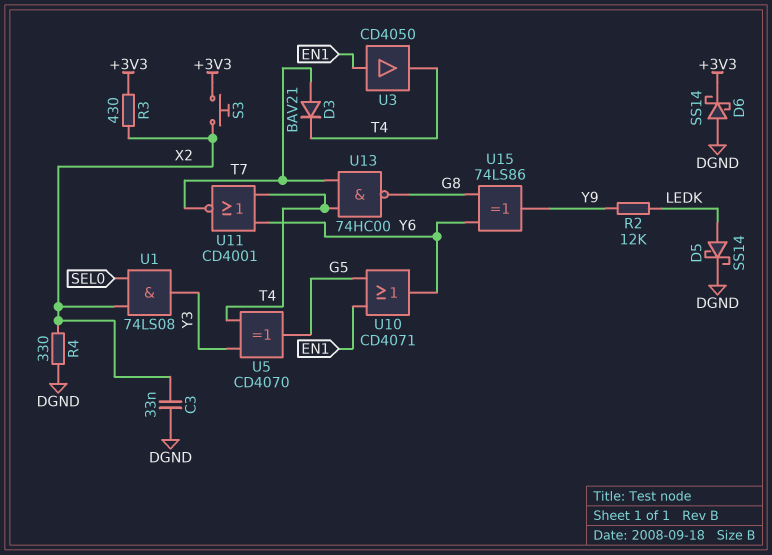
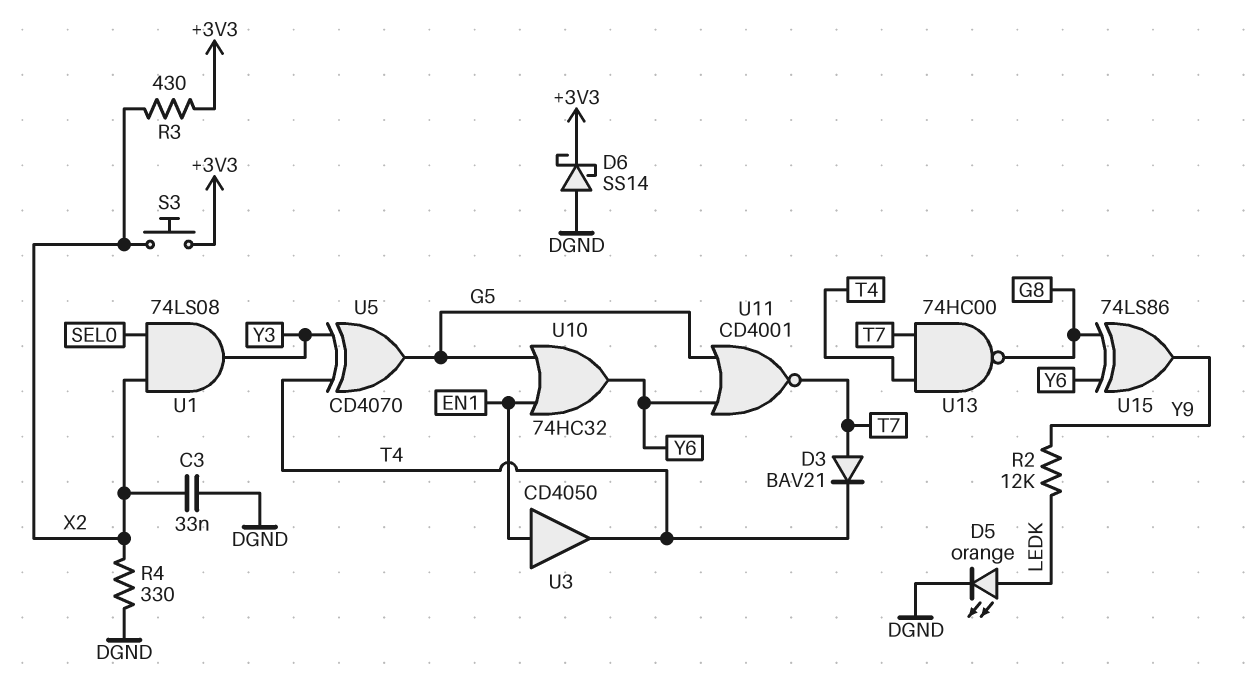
D5: schottky SS14 (A LEDK, K DGND) -> LED orange (A LEDK, K DGND)
U10: OR CD4071 (in EN1, in G5, out Y6) -> OR 74HC32 (in EN1, in G5, out Y6)
U11: NOR CD4001 (in T4, in Y6, out T7) -> NOR CD4001 (in G5, in Y6, out T7)

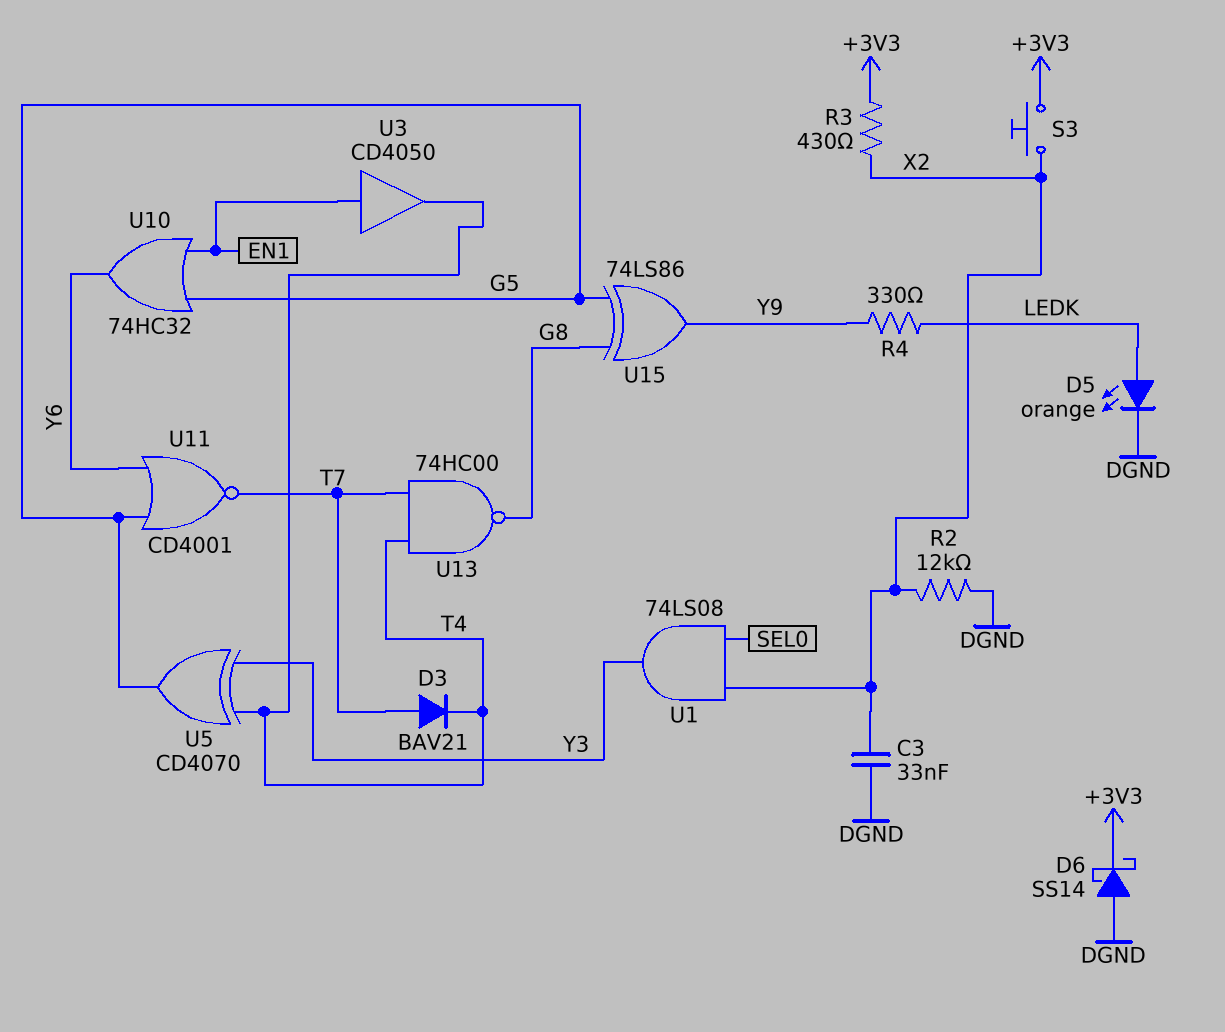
R2: 12k (LEDK, Y9) -> 12k (DGND, X2)
R4: 330 (DGND, X2) -> 330 (LEDK, Y9)
U15: XOR 74LS86 (in G8, in Y6, out Y9) -> XOR 74LS86 (in G5, in G8, out Y9)

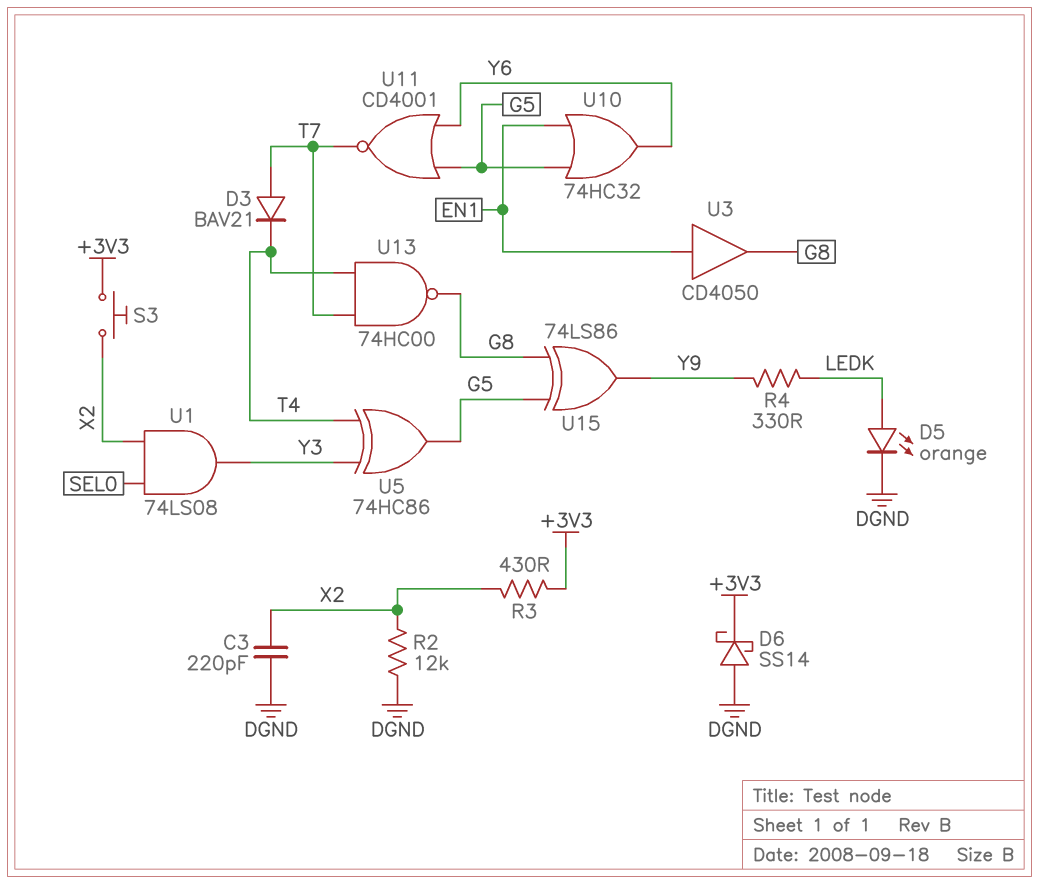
C3: 33nF (DGND, X2) -> 220pF (DGND, X2)
U3: buffer CD4050 (in EN1, out T4) -> buffer CD4050 (in EN1, out G8)
U5: XOR CD4070 (in T4, in Y3, out G5) -> XOR 74HC86 (in T4, in Y3, out G5)

